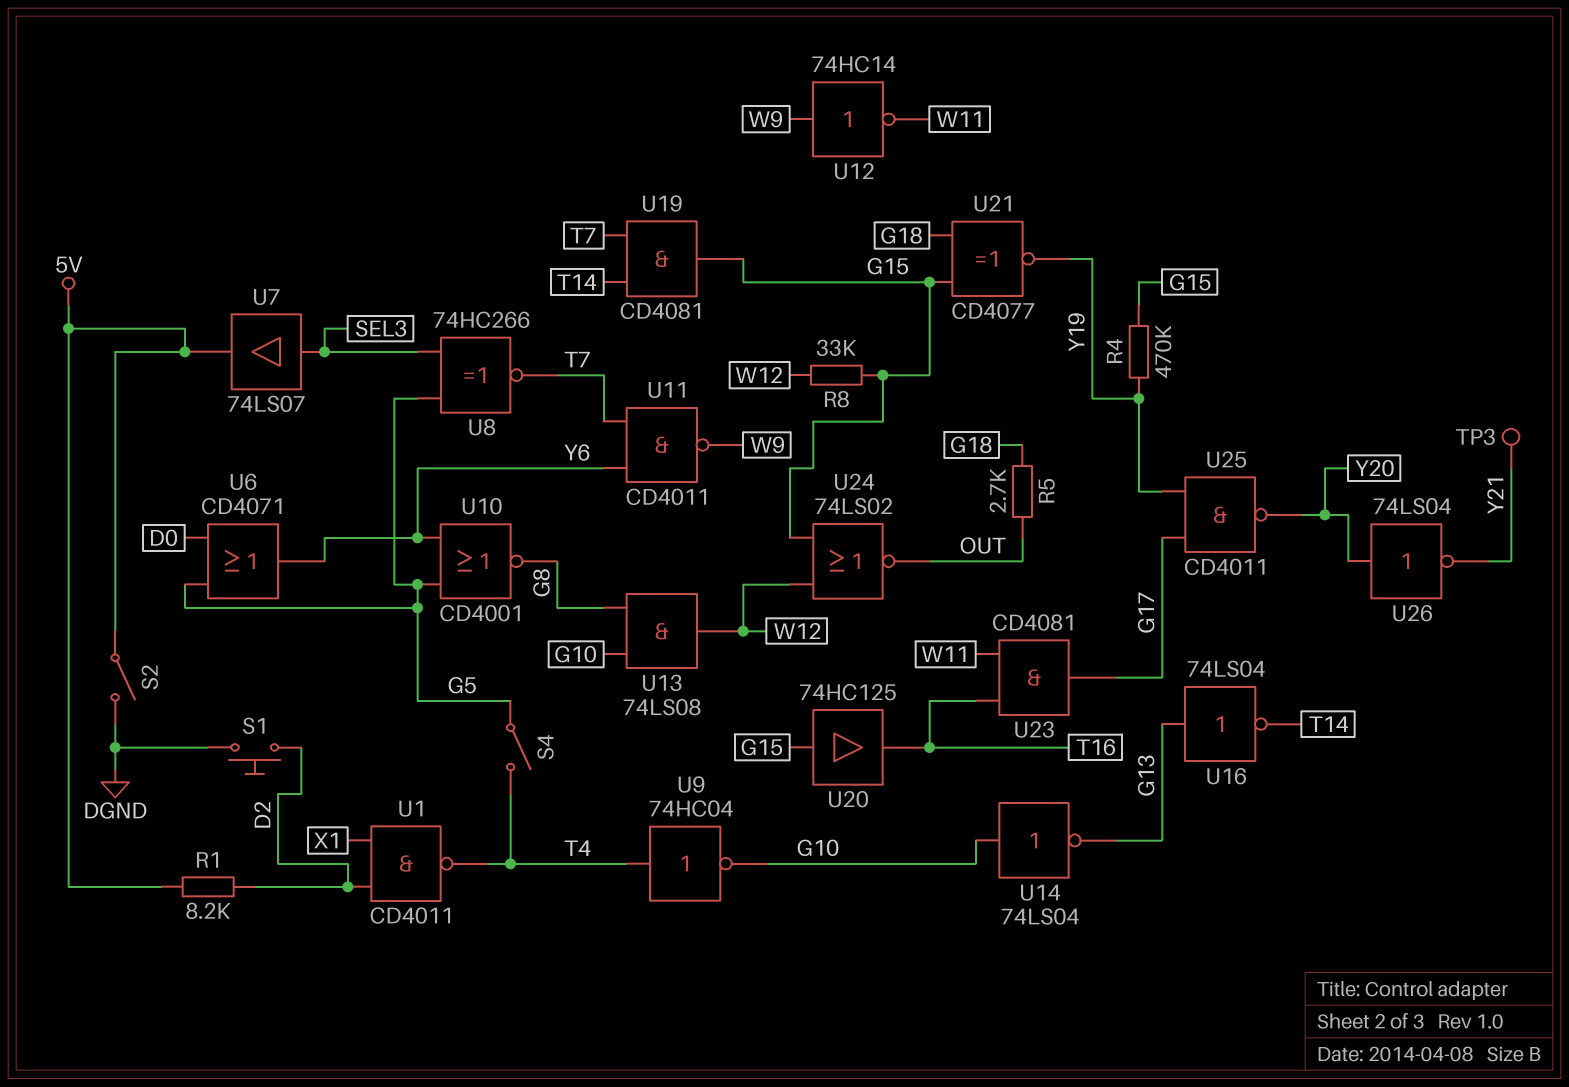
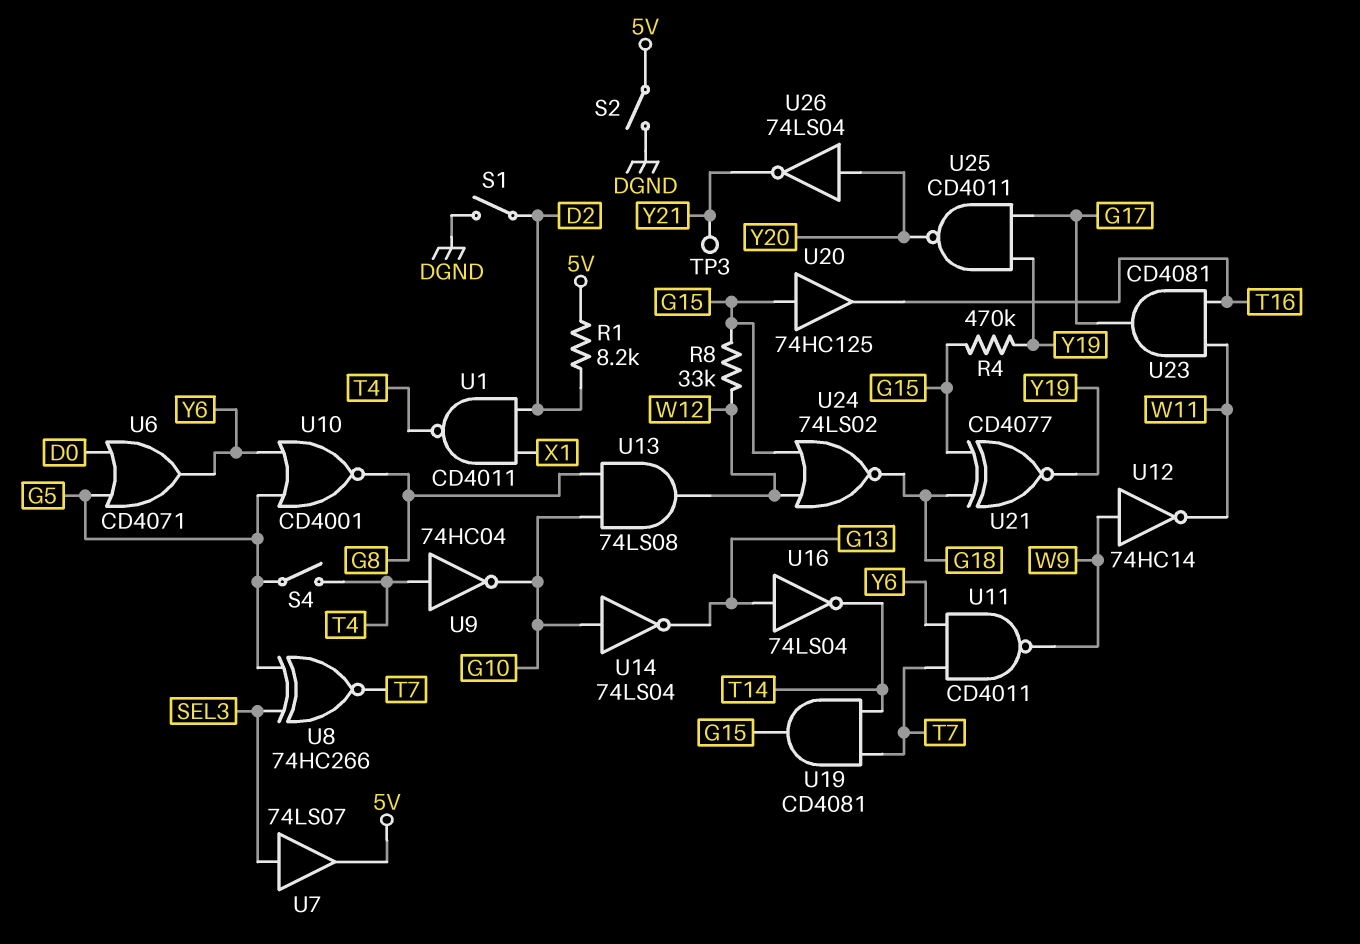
R5: 2.7k (G18, OUT) -> none
S1: button (D2, DGND) -> switch (D2, DGND)
U24: NOR 74LS02 (in G15, in W12, out OUT) -> NOR 74LS02 (in G15, in W12, out G18)

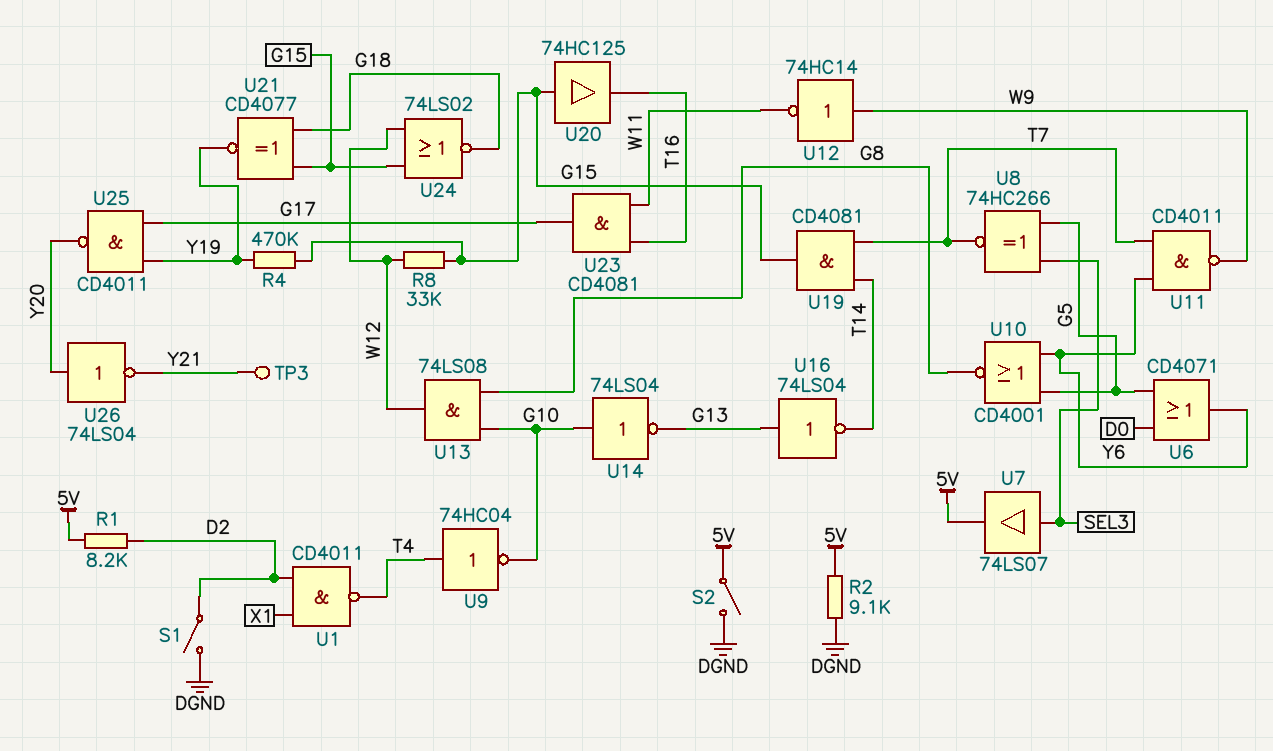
R2: none -> 9.1k (5V, DGND)
S4: switch (G5, T4) -> none

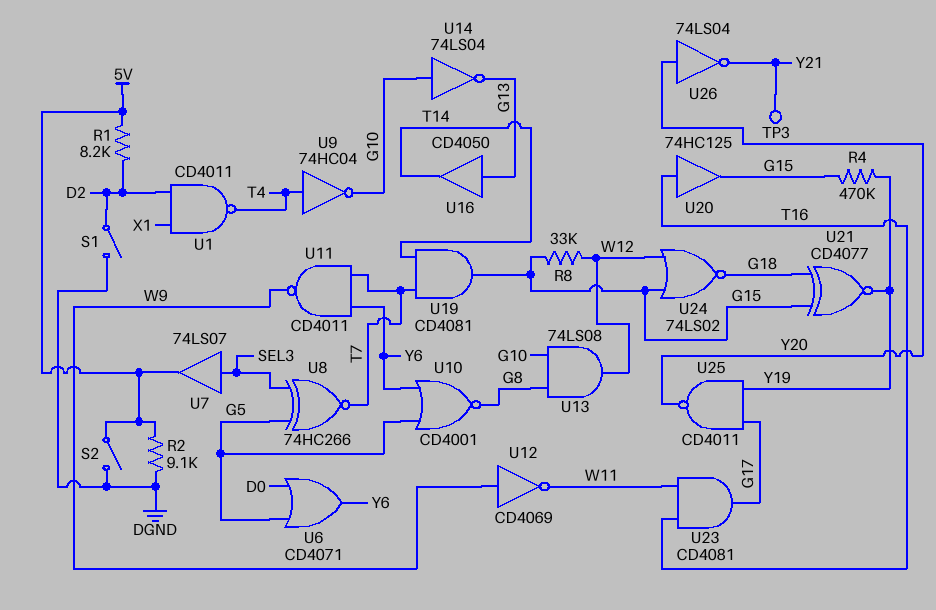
U12: NOT 74HC14 (in W9, out W11) -> NOT CD4069 (in W9, out W11)
U16: NOT 74LS04 (in G13, out T14) -> buffer CD4050 (in G13, out T14)
U20: buffer 74HC125 (in G15, out T16) -> buffer 74HC125 (in T16, out G15)

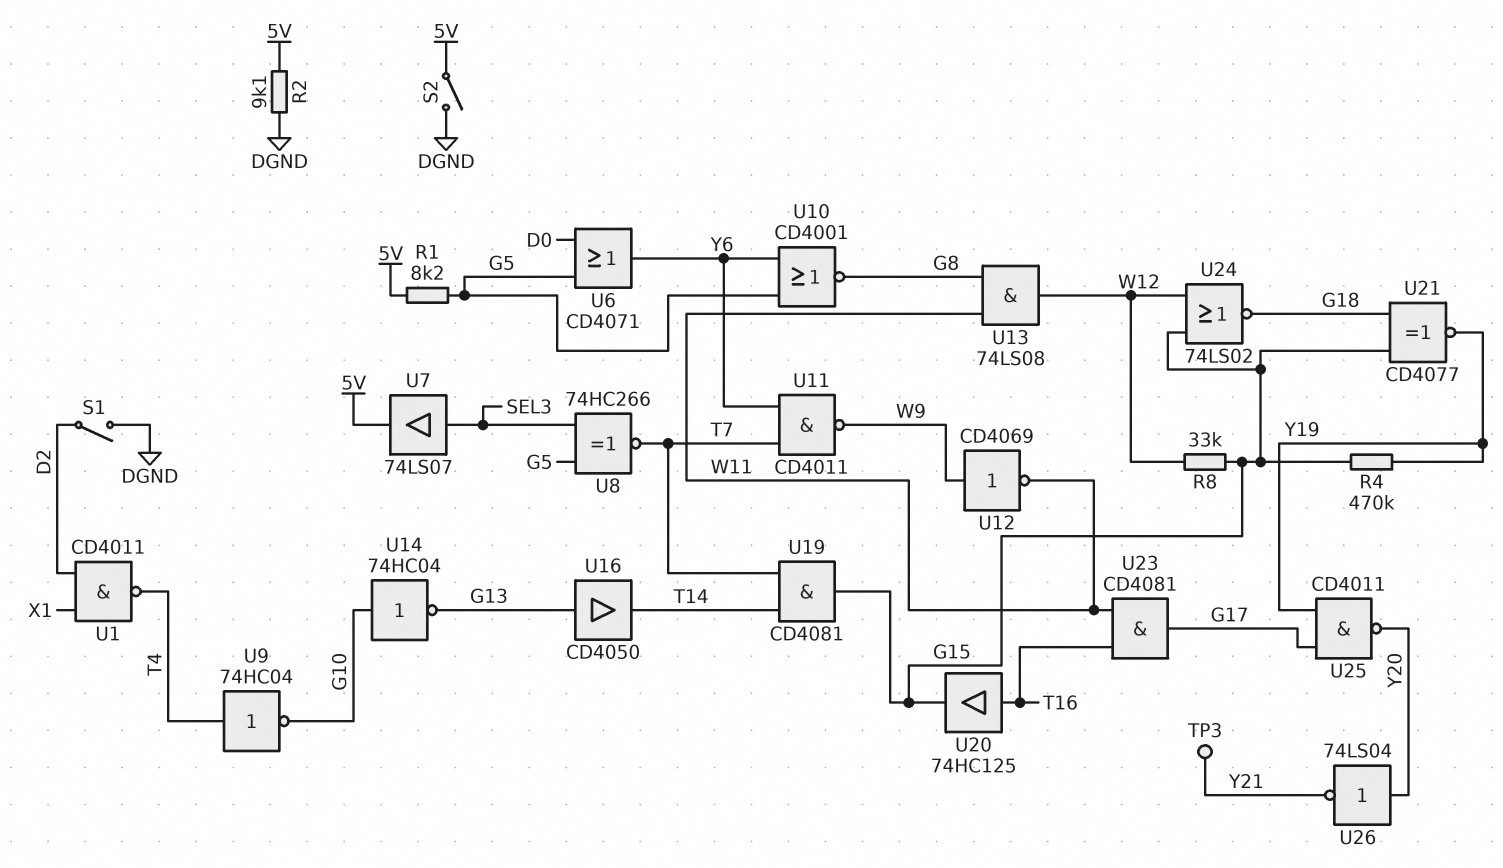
R1: 8.2k (5V, D2) -> 8.2k (5V, G5)
U13: AND 74LS08 (in G8, in G10, out W12) -> AND 74LS08 (in G8, in W11, out W12)
U14: NOT 74LS04 (in G10, out G13) -> NOT 74HC04 (in G10, out G13)

